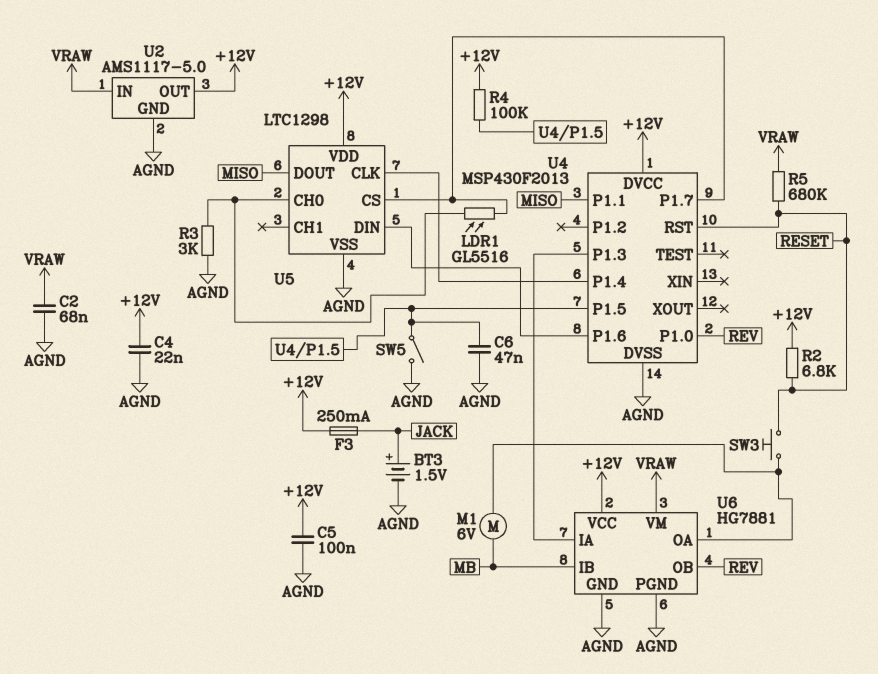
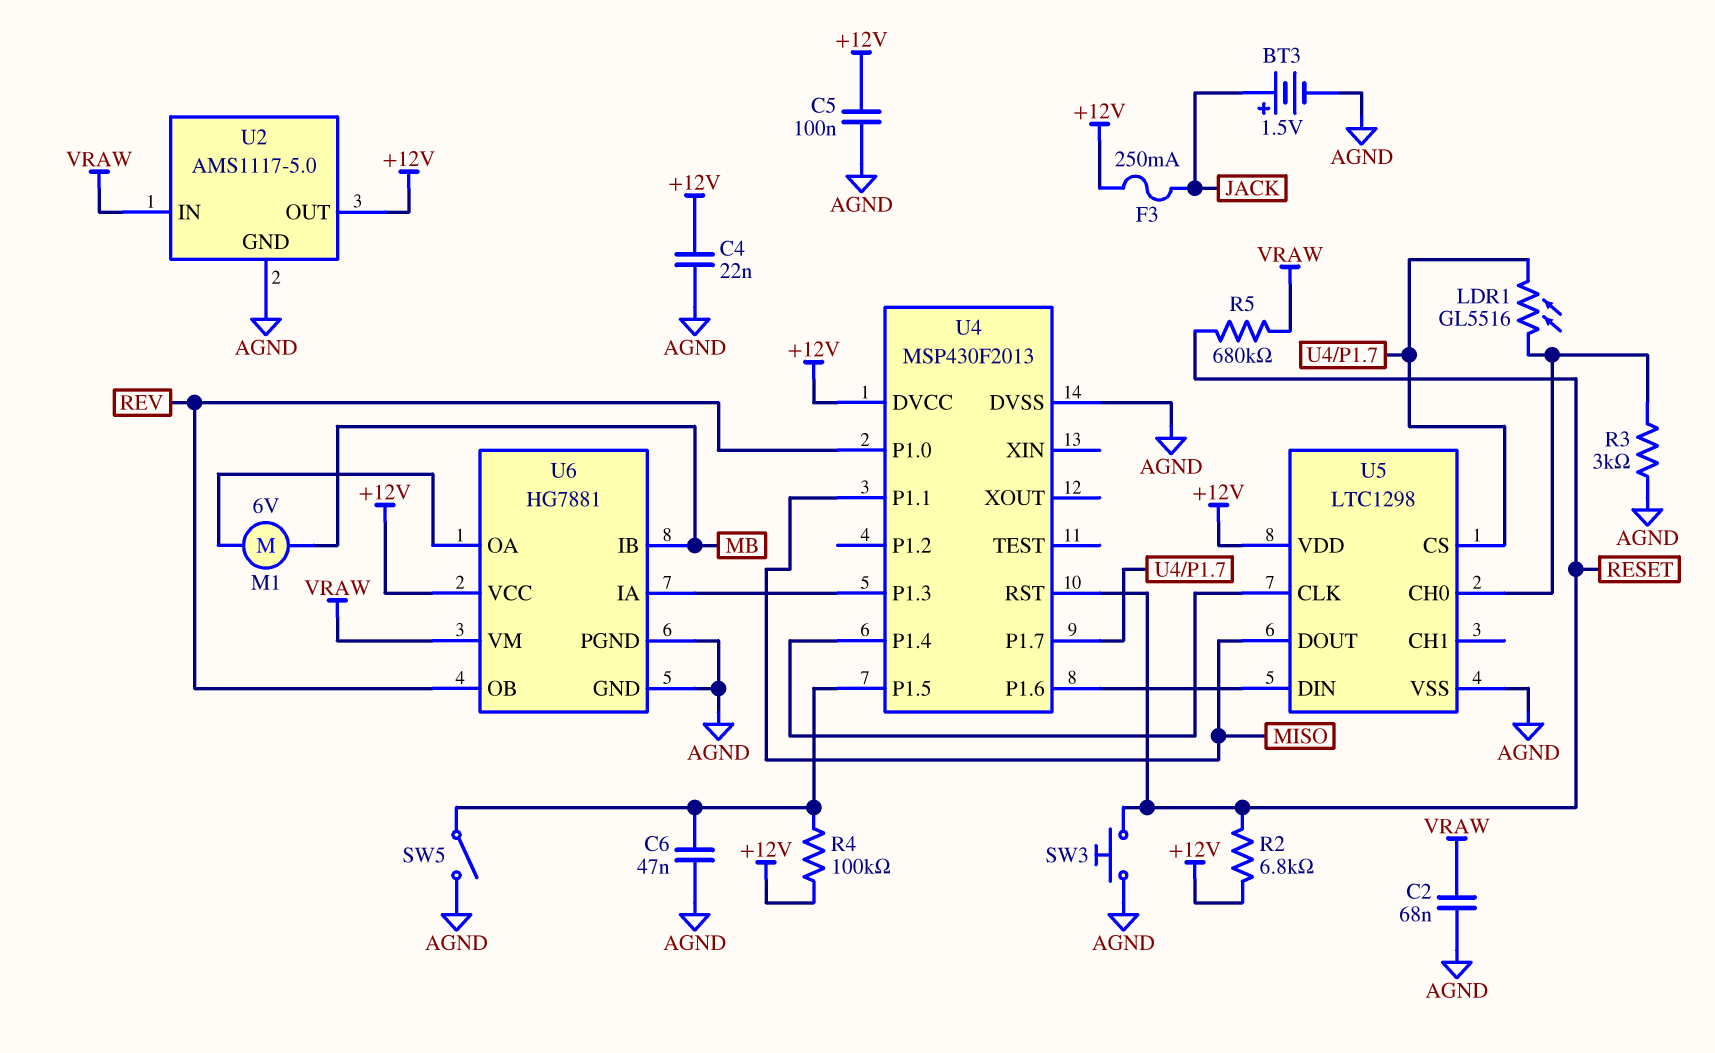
SW3: button (RESET, U6/OA) -> button (AGND, RESET)

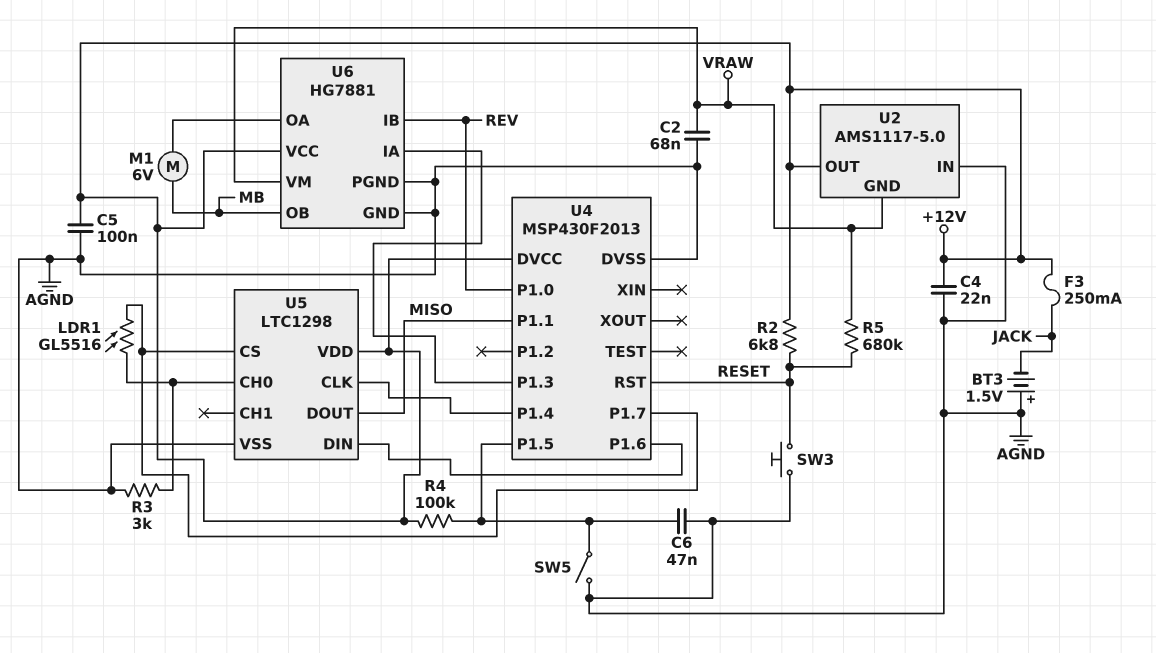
BT3: 1.5V (plus JACK, minus AGND) -> 1.5V (plus AGND, minus JACK)
U2 pin GND: AGND -> VRAW
U2 pin IN: VRAW -> AGND
U6 pin IB: MB -> REV
U6 pin OB: REV -> MB

